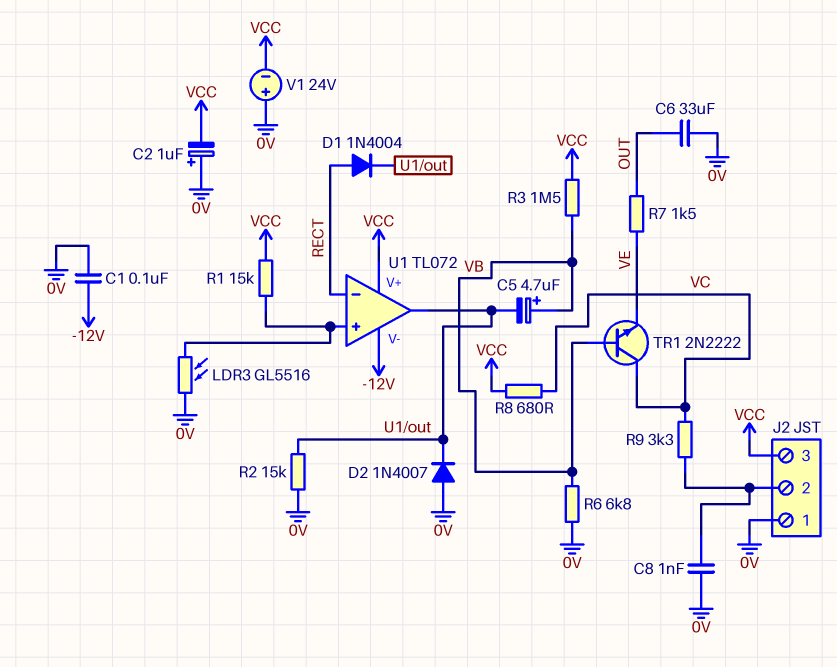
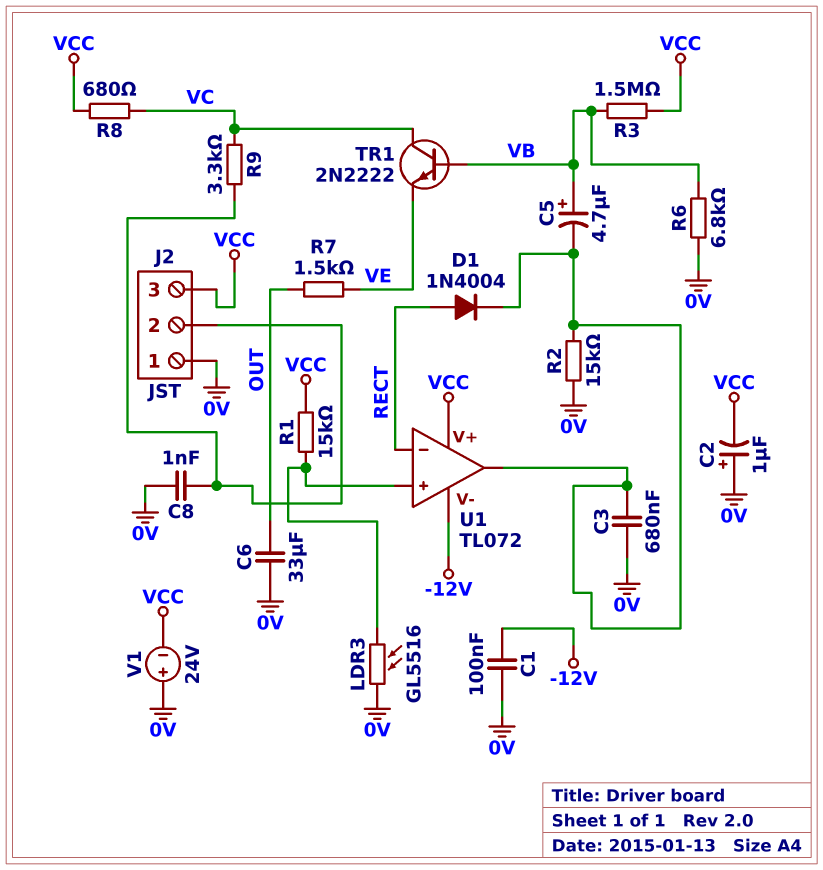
C3: none -> 680nF (0V, U1/out)
D2: diode 1N4007 (A 0V, K U1/out) -> none

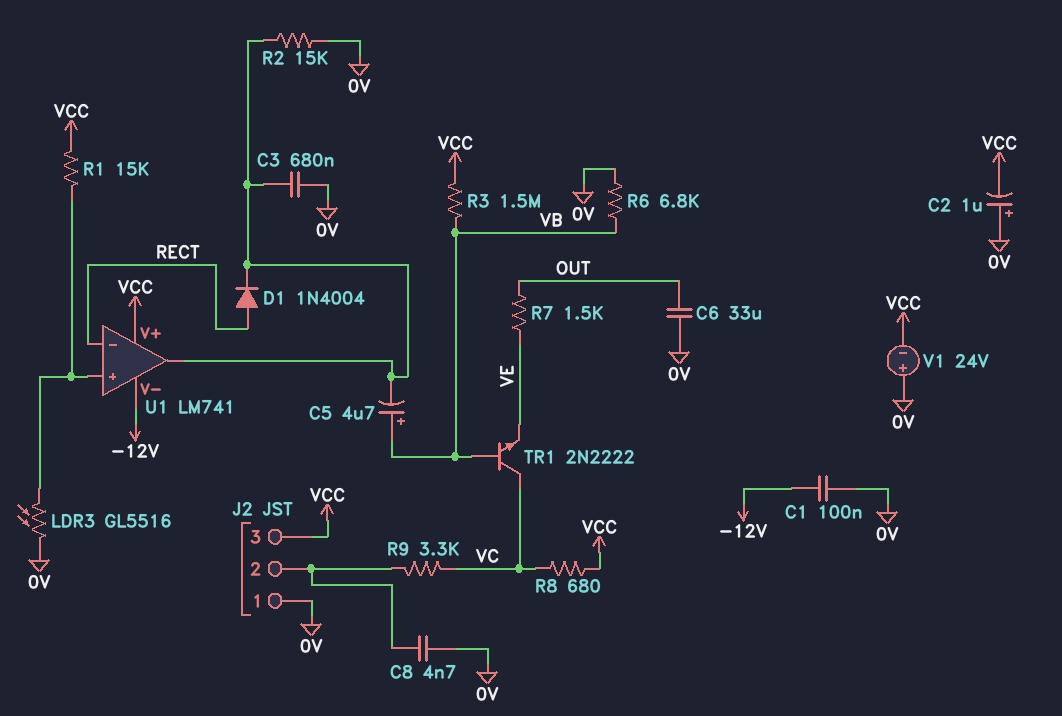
C8: 1nF (0V, J2/2) -> 4.7nF (0V, J2/2)
U1: TL072 -> LM741

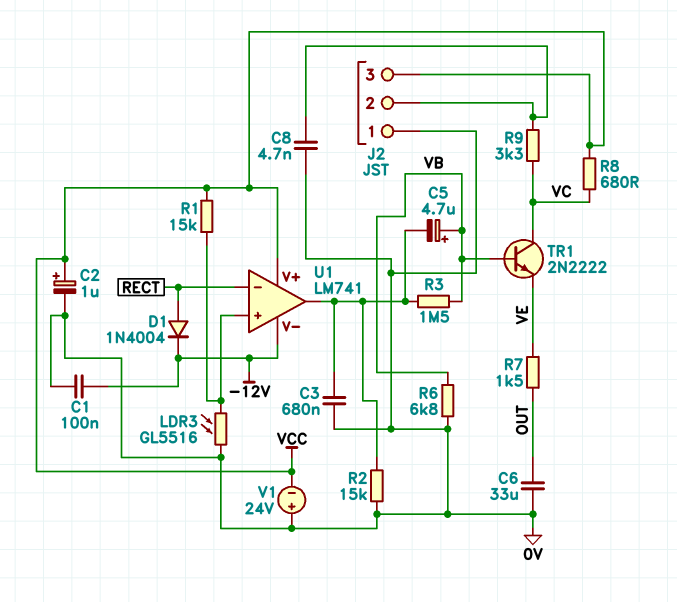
C2: 1uF (plus 0V, minus VCC) -> 1uF (plus VCC, minus 0V)
D1: diode 1N4004 (A RECT, K U1/out) -> diode 1N4004 (A RECT, K -12V)
R3: 1.5M (VB, VCC) -> 1.5M (U1/out, VB)

